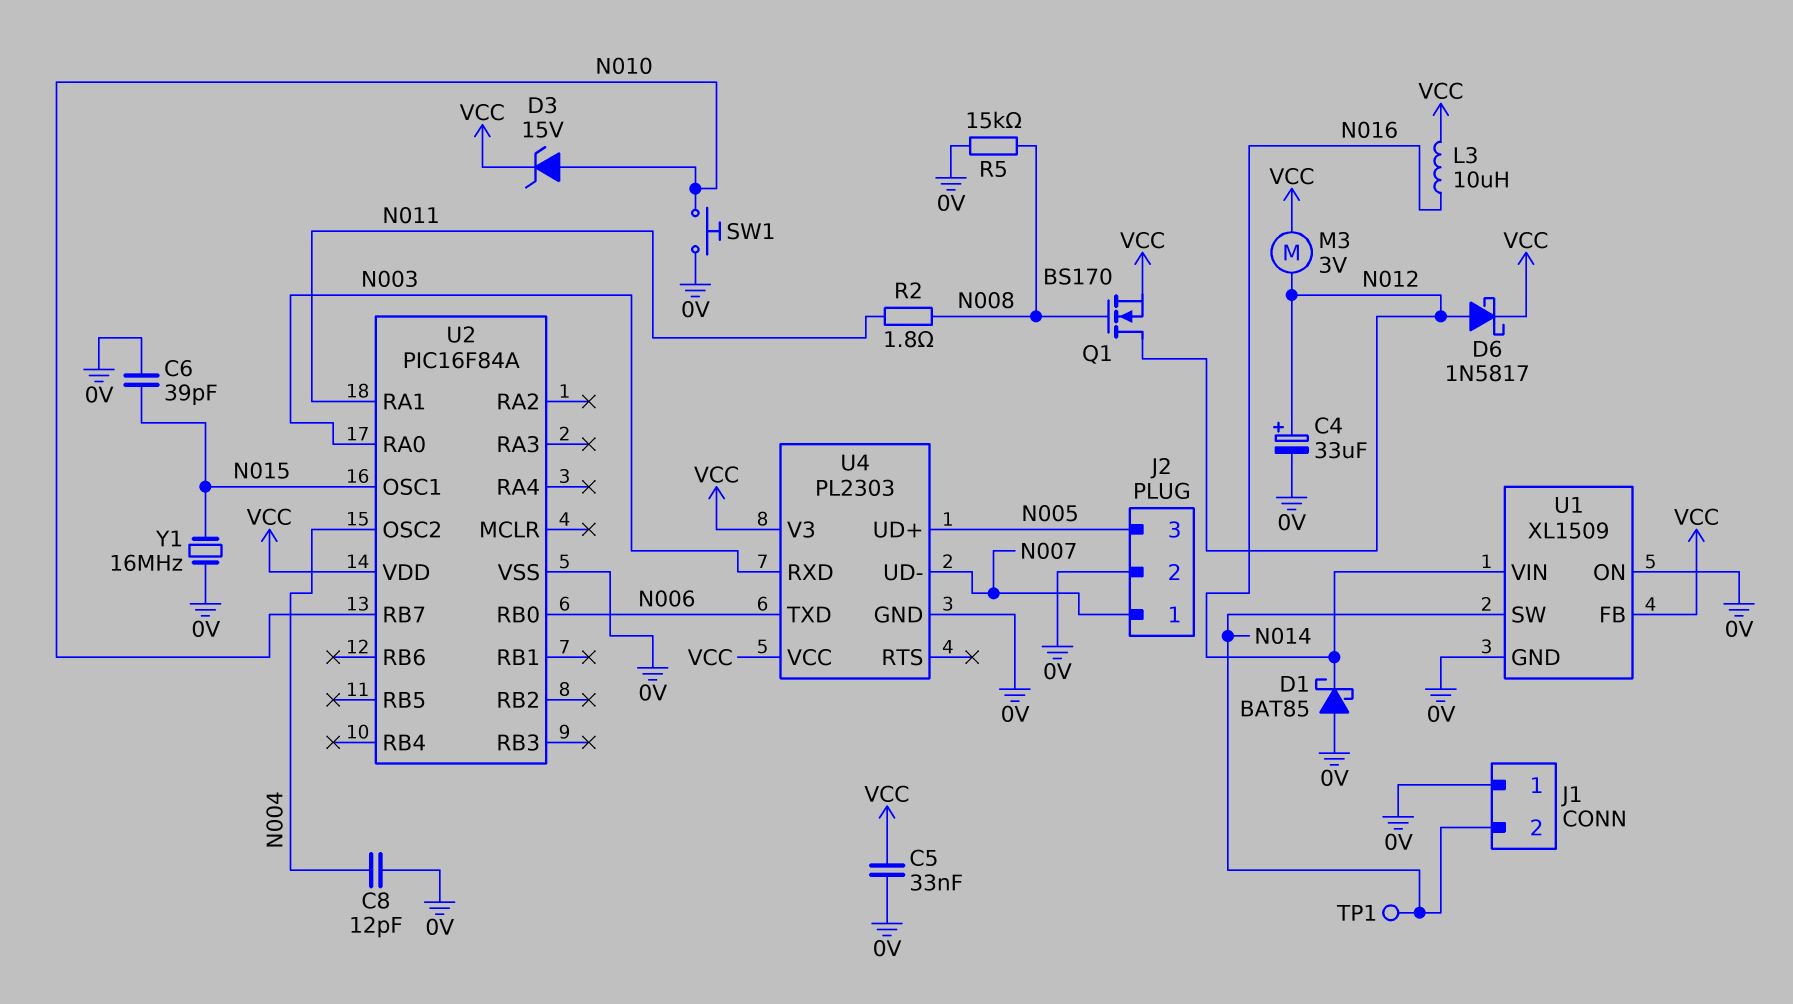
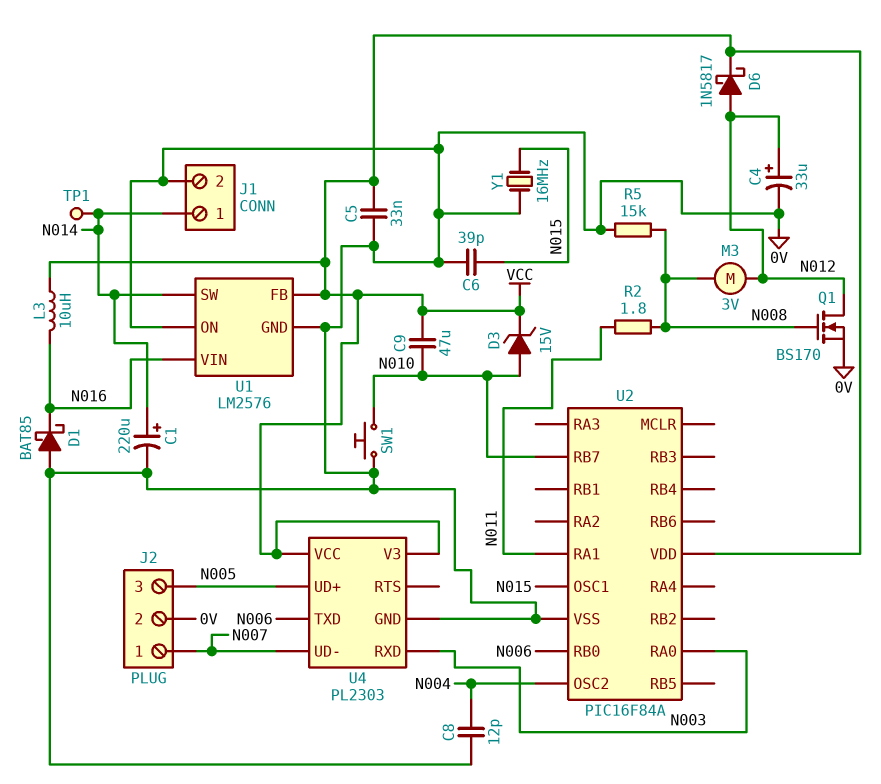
C1: none -> 220uF (plus N014, minus 0V)
C9: none -> 47uF (N010, VCC)
J1 pin 1: 0V -> N014
J1 pin 2: N014 -> 0V
M3: motor 3V (N012, VCC) -> motor 3V (N008, N012)
Q1: NMOS BS170 (G N008, D N012, S VCC) -> NMOS BS170 (G N008, D N012, S 0V)
U1: XL1509 -> LM2576

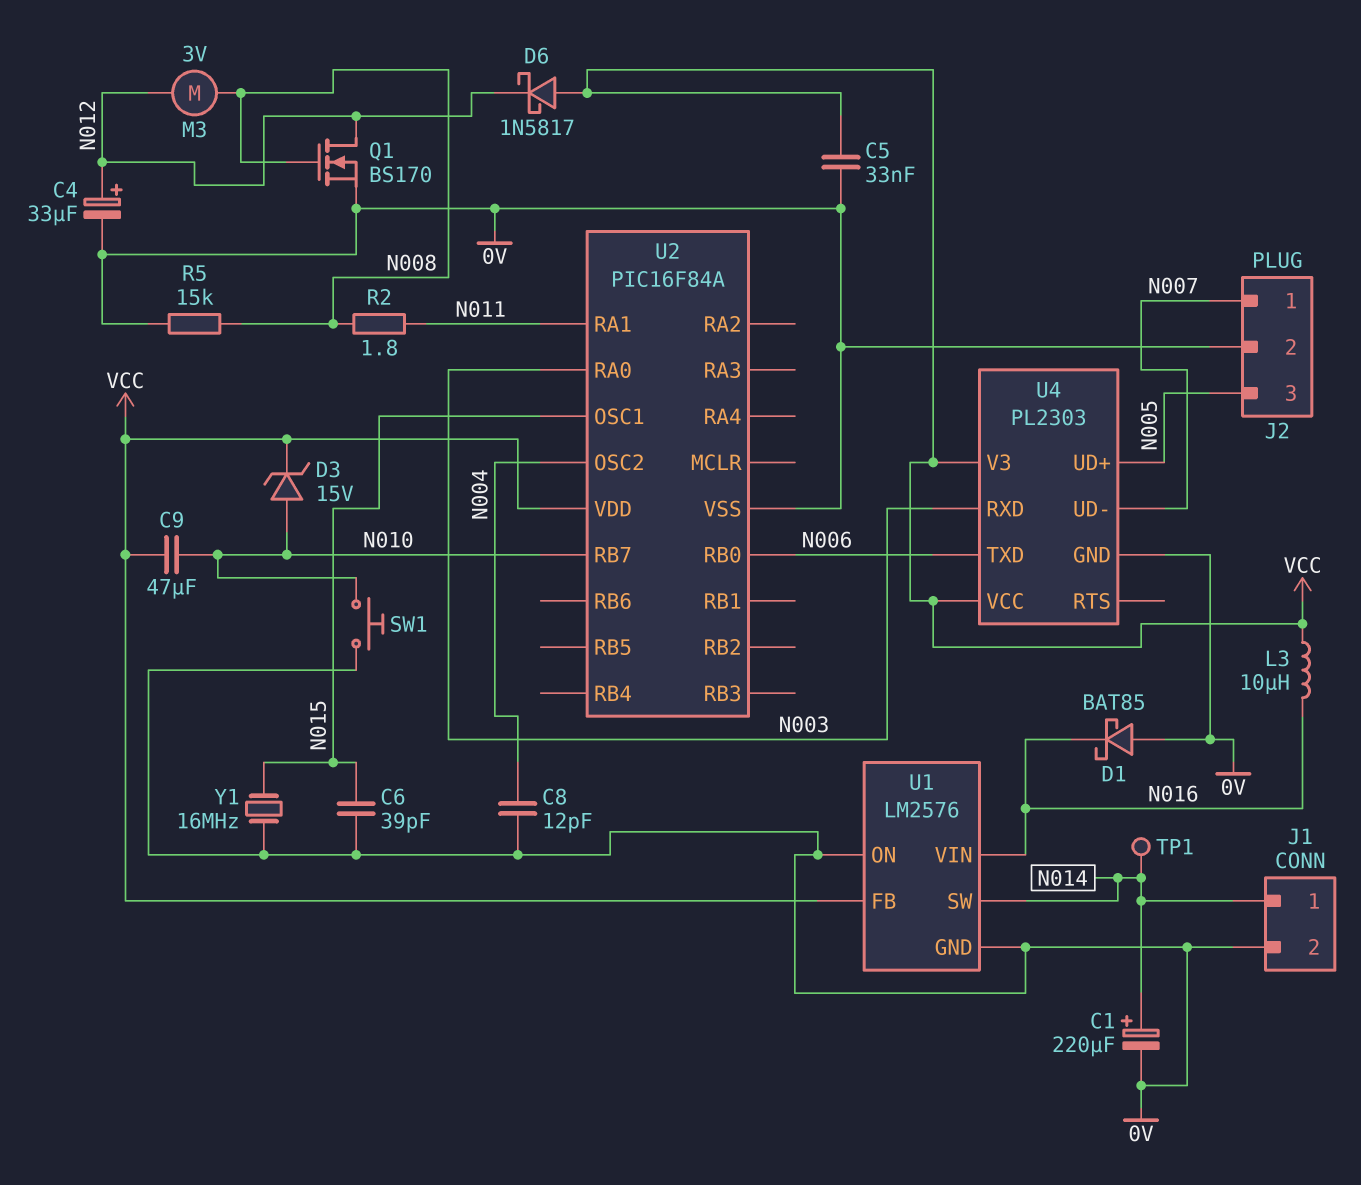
D6: schottky 1N5817 (A N012, K VCC) -> schottky 1N5817 (A VCC, K N012)

